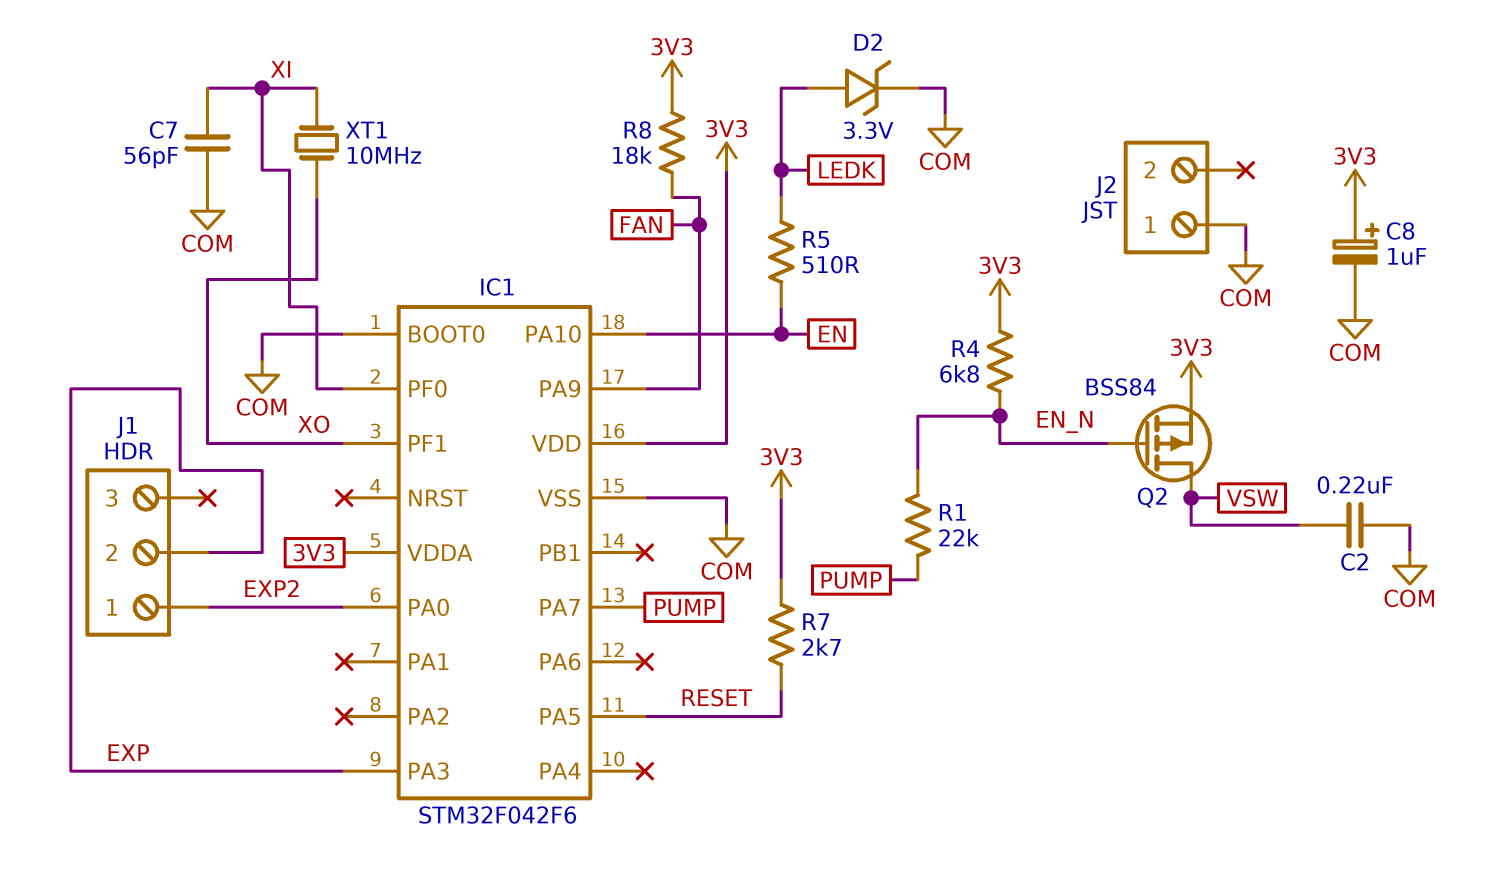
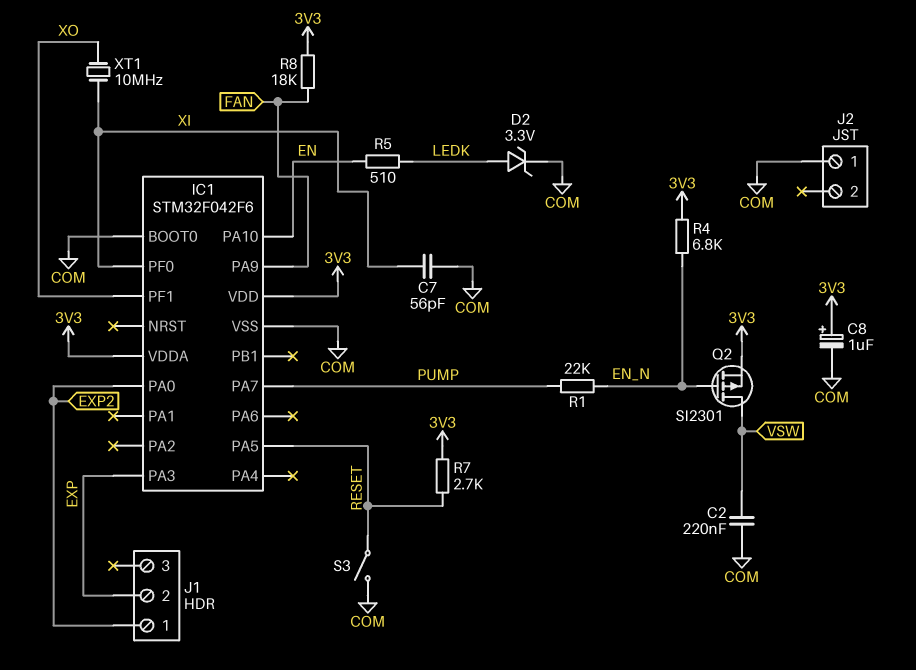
Q2: PMOS BSS84 (G EN_N, D VSW, S 3V3) -> PMOS SI2301 (G EN_N, D VSW, S 3V3)
S3: none -> switch (COM, RESET)

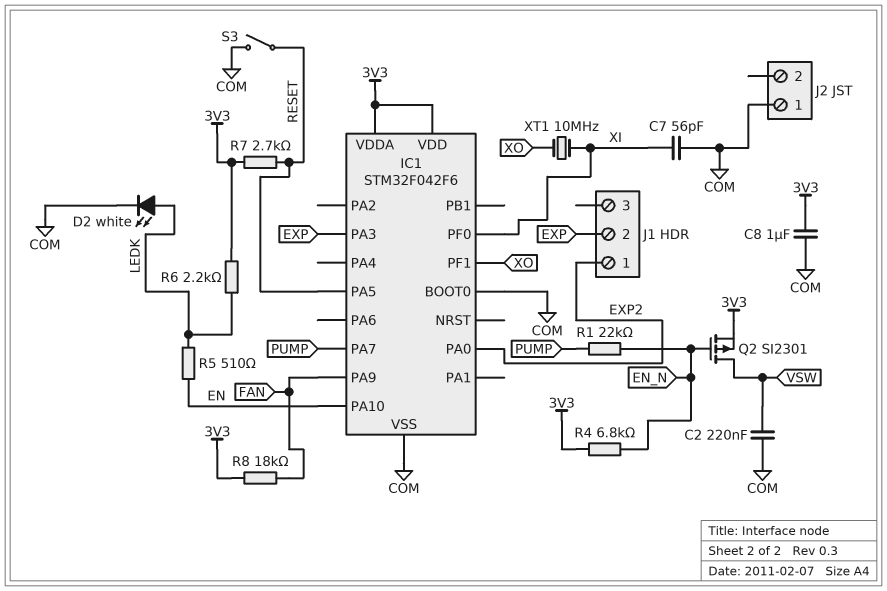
C8: 1uF (plus 3V3, minus COM) -> 1uF (3V3, COM)
D2: zener 3.3V (A LEDK, K COM) -> LED white (A LEDK, K COM)
R6: none -> 2.2k (3V3, LEDK)

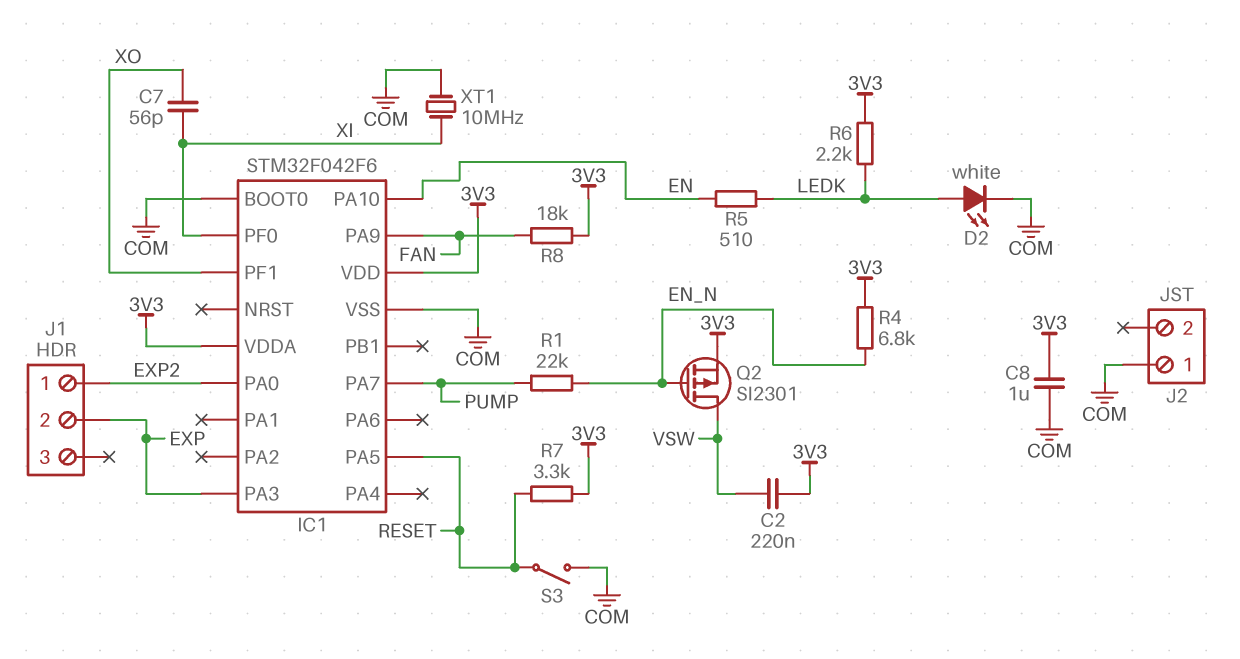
C2: 220nF (COM, VSW) -> 220nF (3V3, VSW)
C7: 56pF (COM, XI) -> 56pF (XI, XO)
R7: 2.7k (3V3, RESET) -> 3.3k (3V3, RESET)
XT1: 10MHz (XI, XO) -> 10MHz (COM, XI)

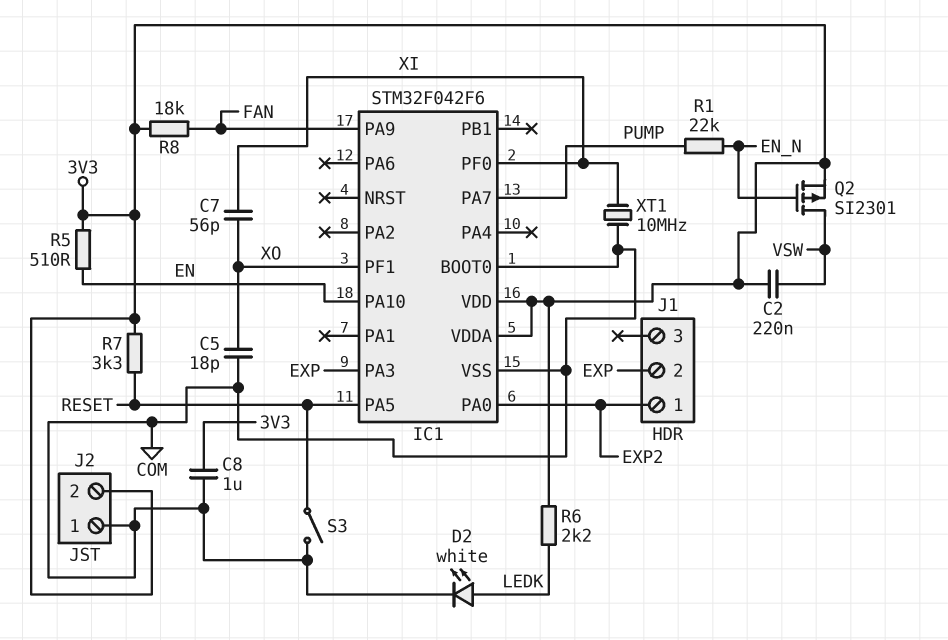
C5: none -> 18pF (COM, XO)
J2 pin 2: none -> 3V3
R4: 6.8k (3V3, EN_N) -> none
R5: 510 (EN, LEDK) -> 510 (3V3, EN)

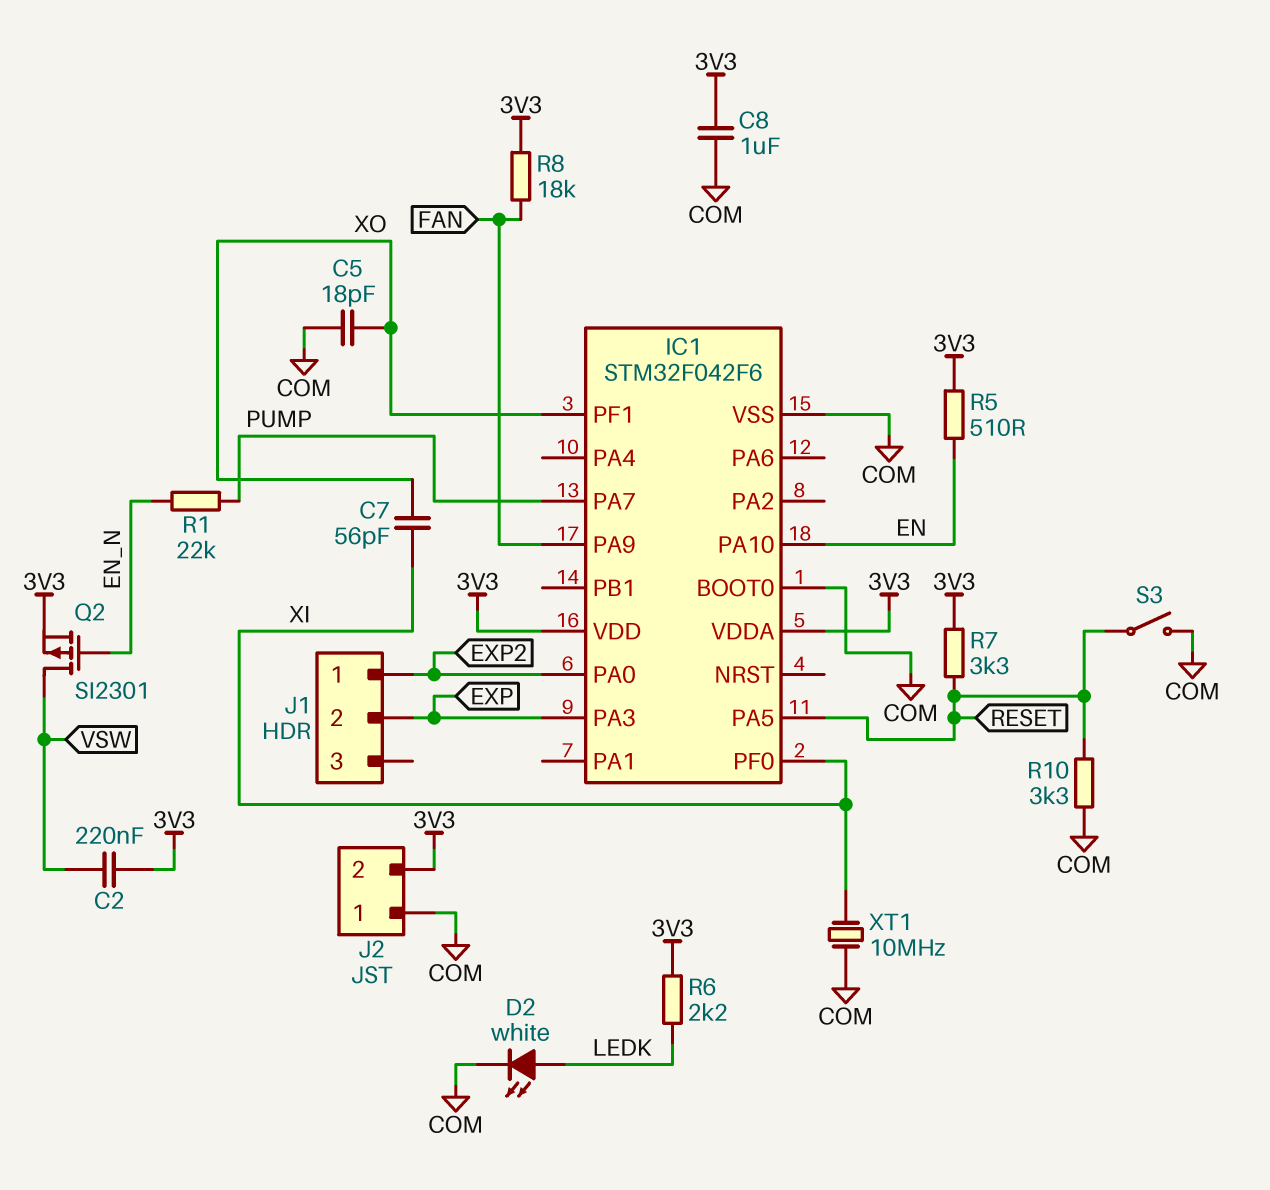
R10: none -> 3.3k (COM, RESET)

